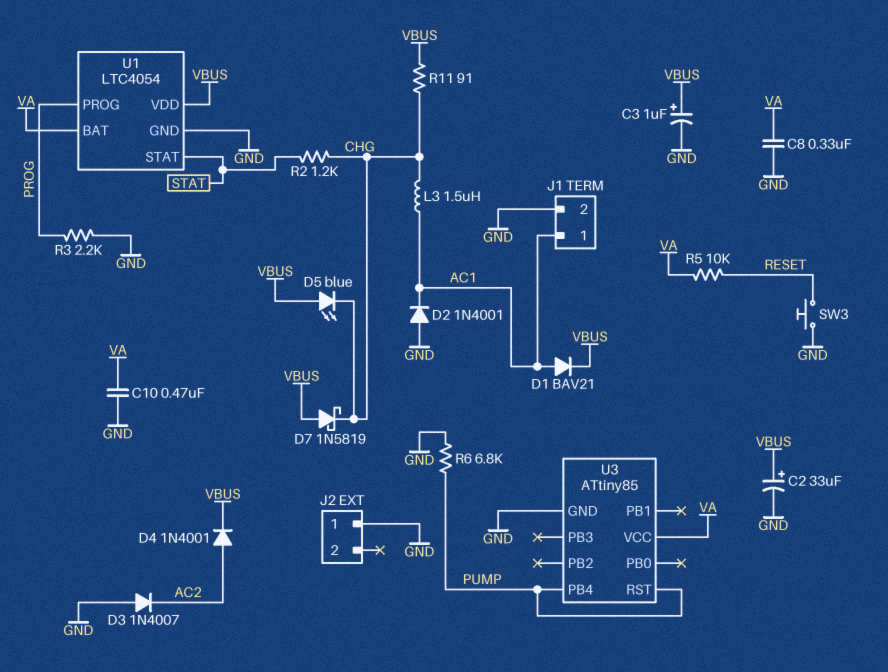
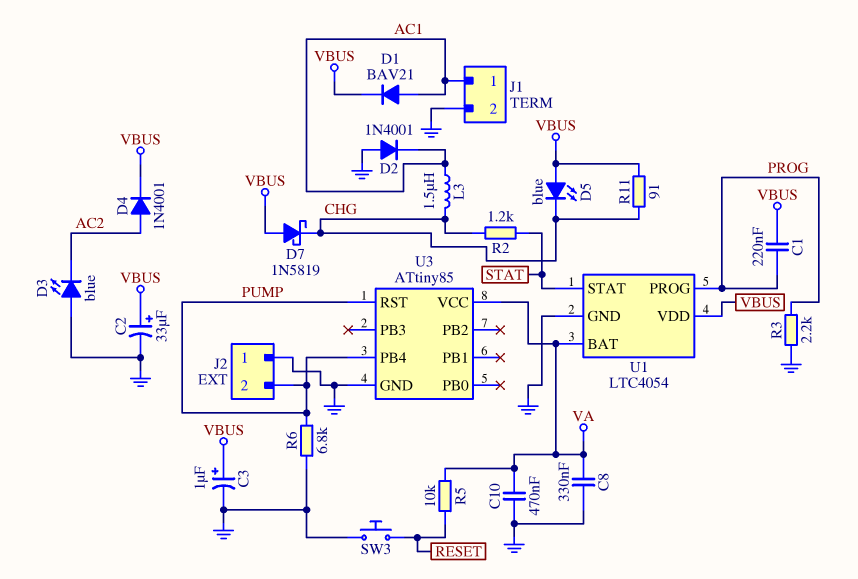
C1: none -> 220nF (PROG, VBUS)
D3: diode 1N4007 (A GND, K AC2) -> LED blue (A GND, K AC2)
J2 pin 2: none -> PUMP

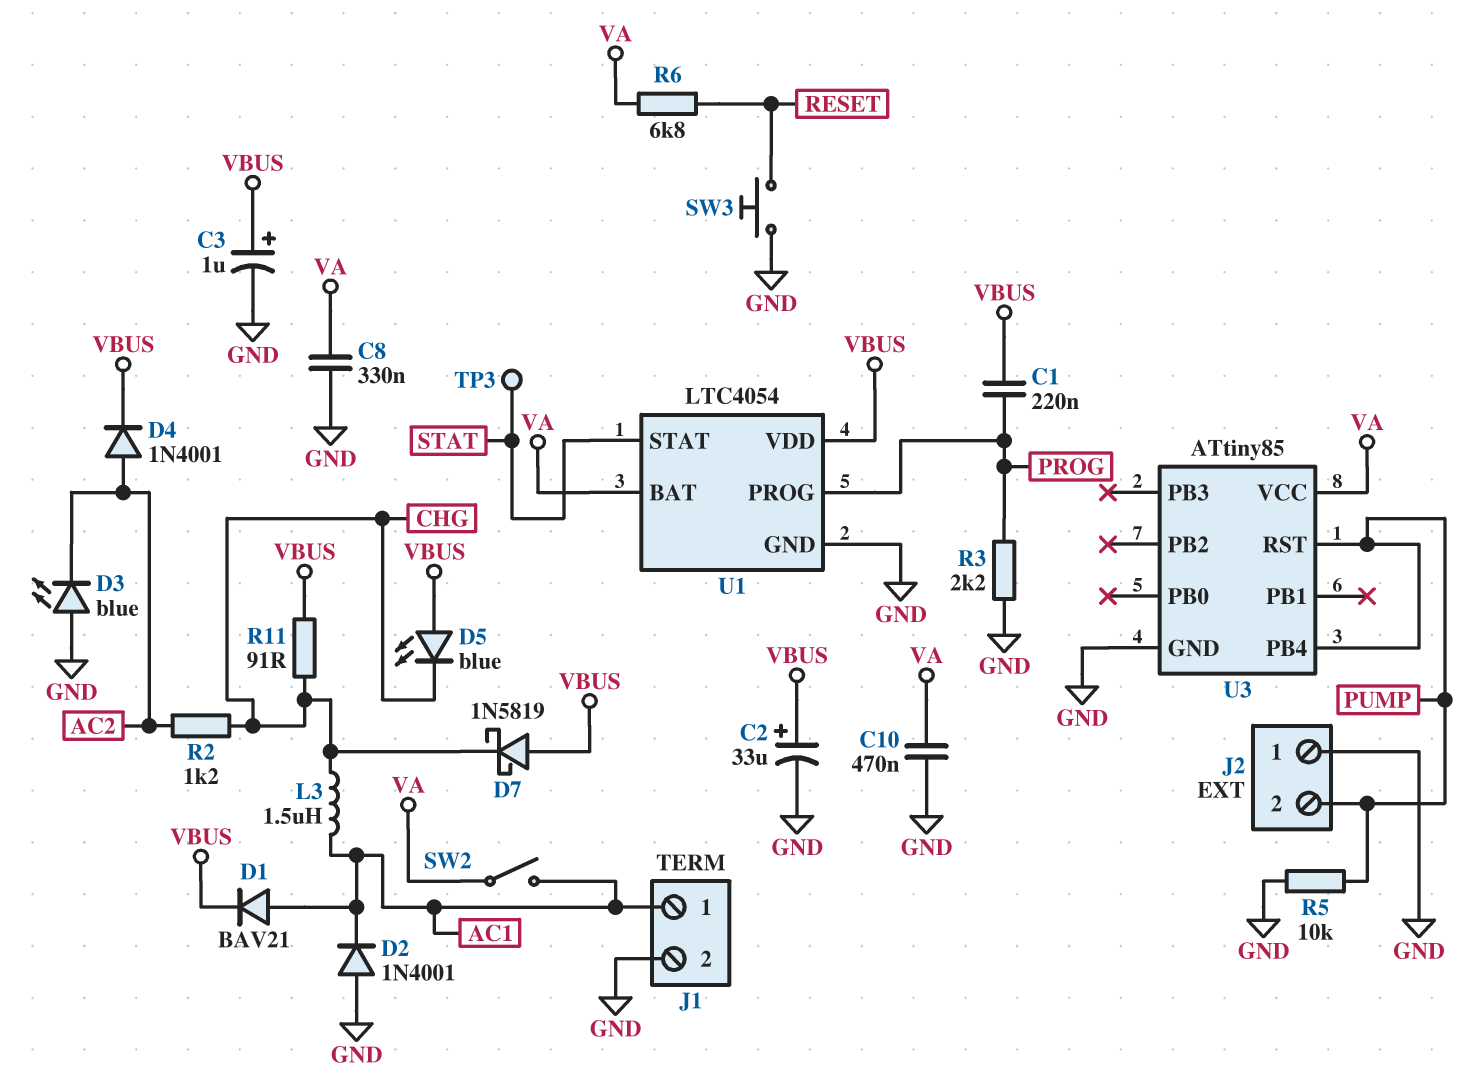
R2: 1.2k (CHG, STAT) -> 1.2k (AC2, CHG)
R5: 10k (RESET, VA) -> 10k (GND, PUMP)
R6: 6.8k (GND, PUMP) -> 6.8k (RESET, VA)
SW2: none -> switch (AC1, VA)
TP3: none -> test point (STAT)

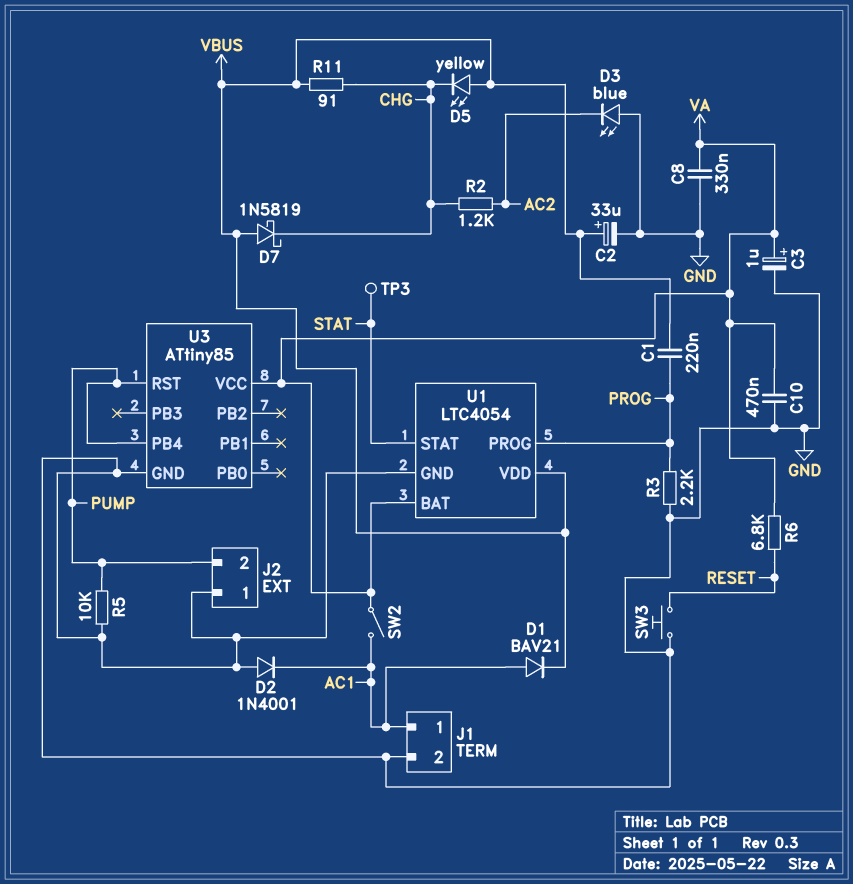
C3: 1uF (plus VBUS, minus GND) -> 1uF (plus VA, minus GND)
D4: diode 1N4001 (A AC2, K VBUS) -> none
D5: LED blue (A VBUS, K CHG) -> LED yellow (A VBUS, K CHG)
L3: 1.5uH (AC1, CHG) -> none

